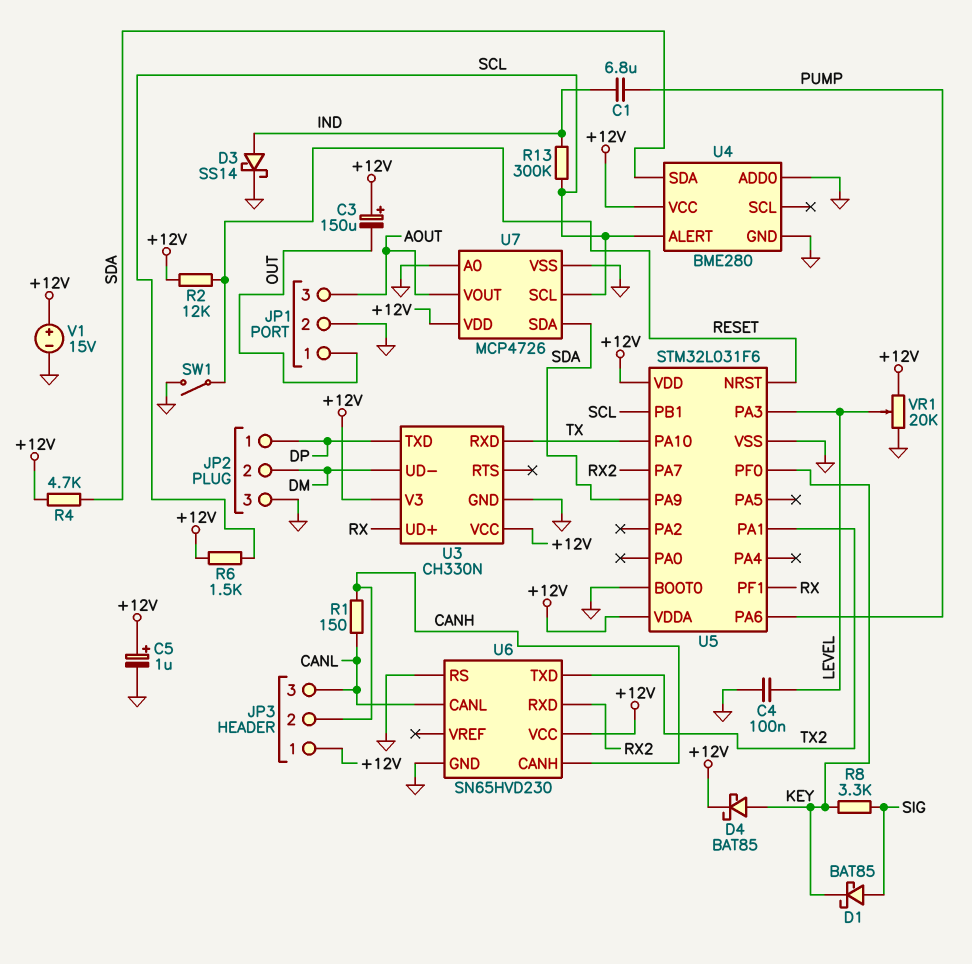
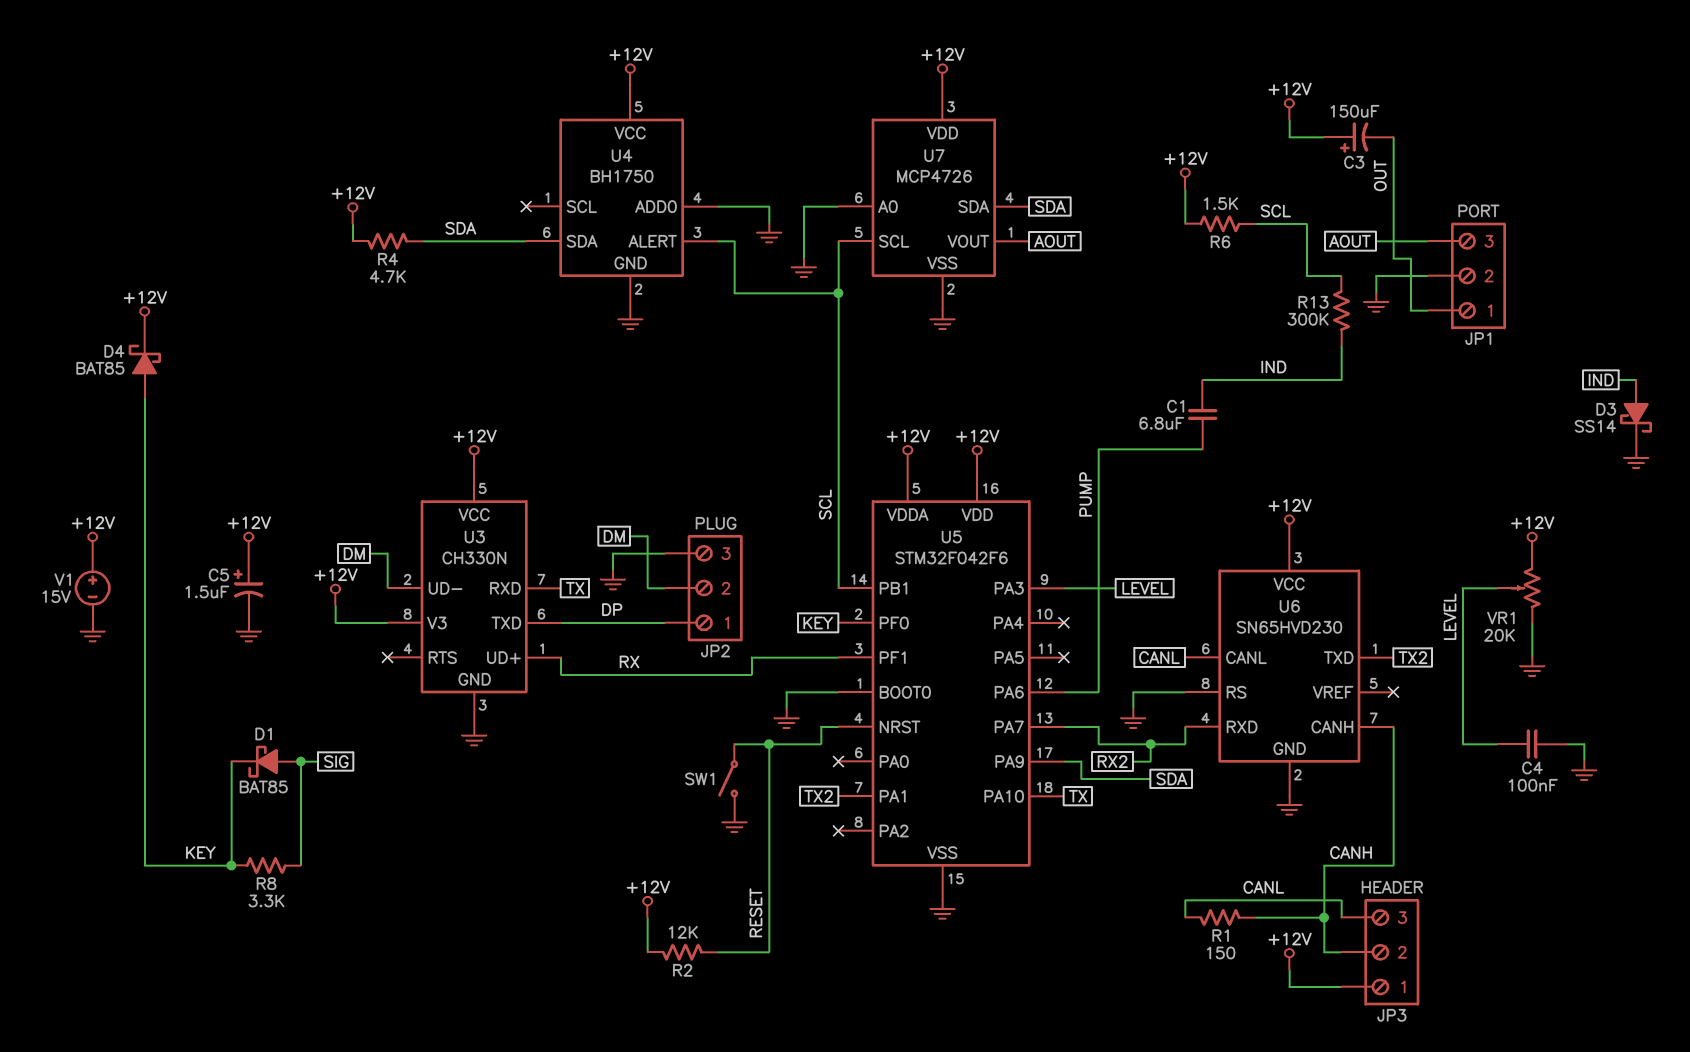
C5: 1uF (plus +12V, minus GND) -> 1.5uF (plus +12V, minus GND)
U4: BME280 -> BH1750
U5: STM32L031F6 -> STM32F042F6

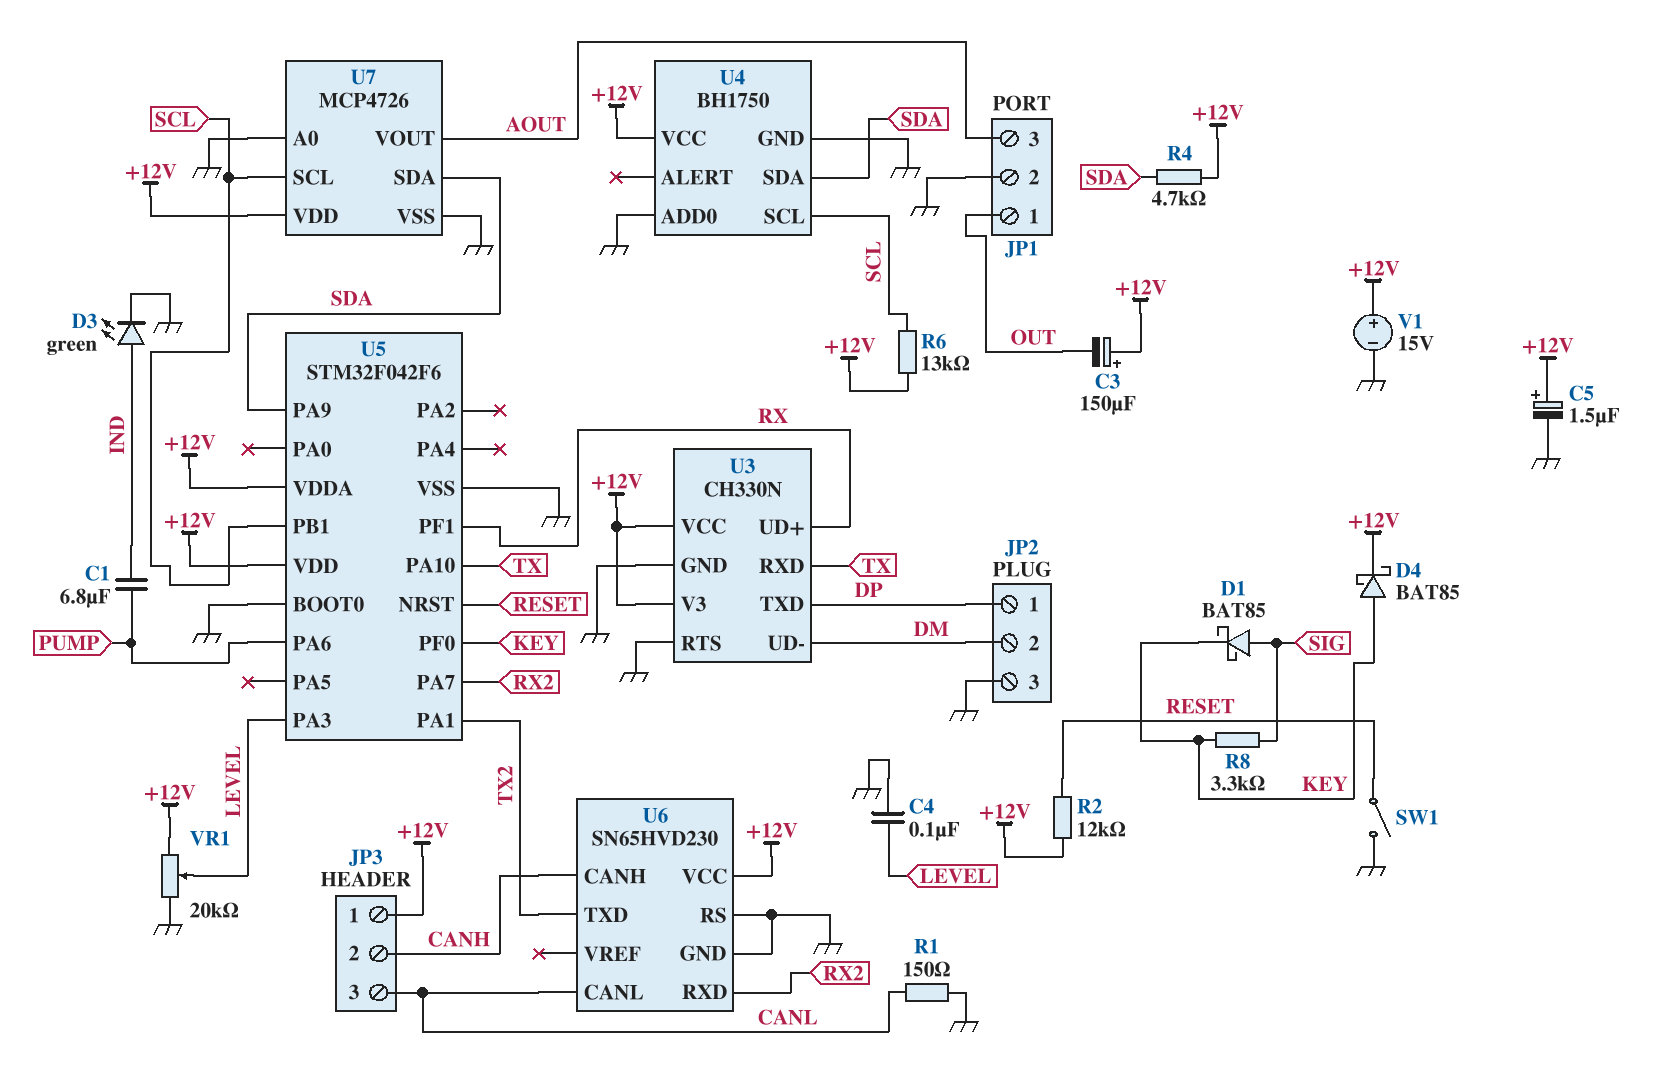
D3: schottky SS14 (A IND, K GND) -> LED green (A IND, K GND)
R1: 150 (CANH, CANL) -> 150 (CANL, GND)
R6: 1.5k (+12V, SCL) -> 13k (+12V, SCL)
R13: 300k (IND, SCL) -> none
U3 pin RTS: none -> GND
U4 pin ALERT: SCL -> none
U4 pin SCL: none -> SCL

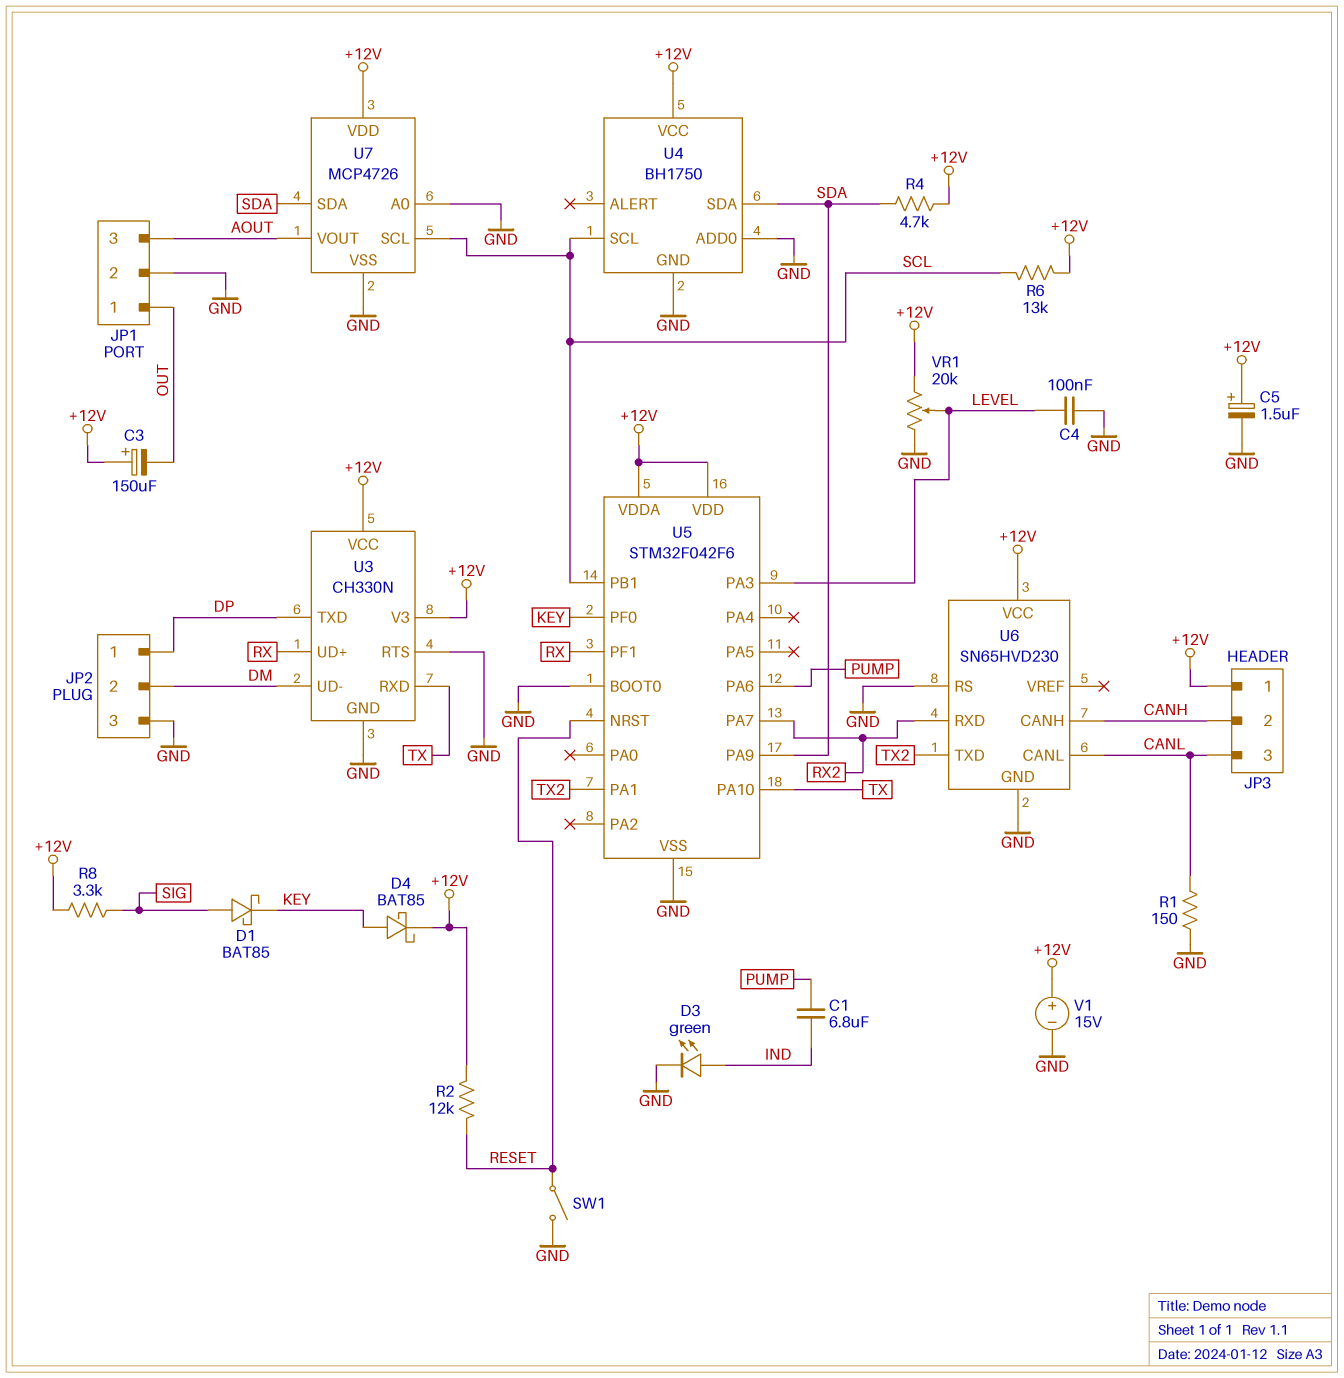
R8: 3.3k (KEY, SIG) -> 3.3k (+12V, SIG)

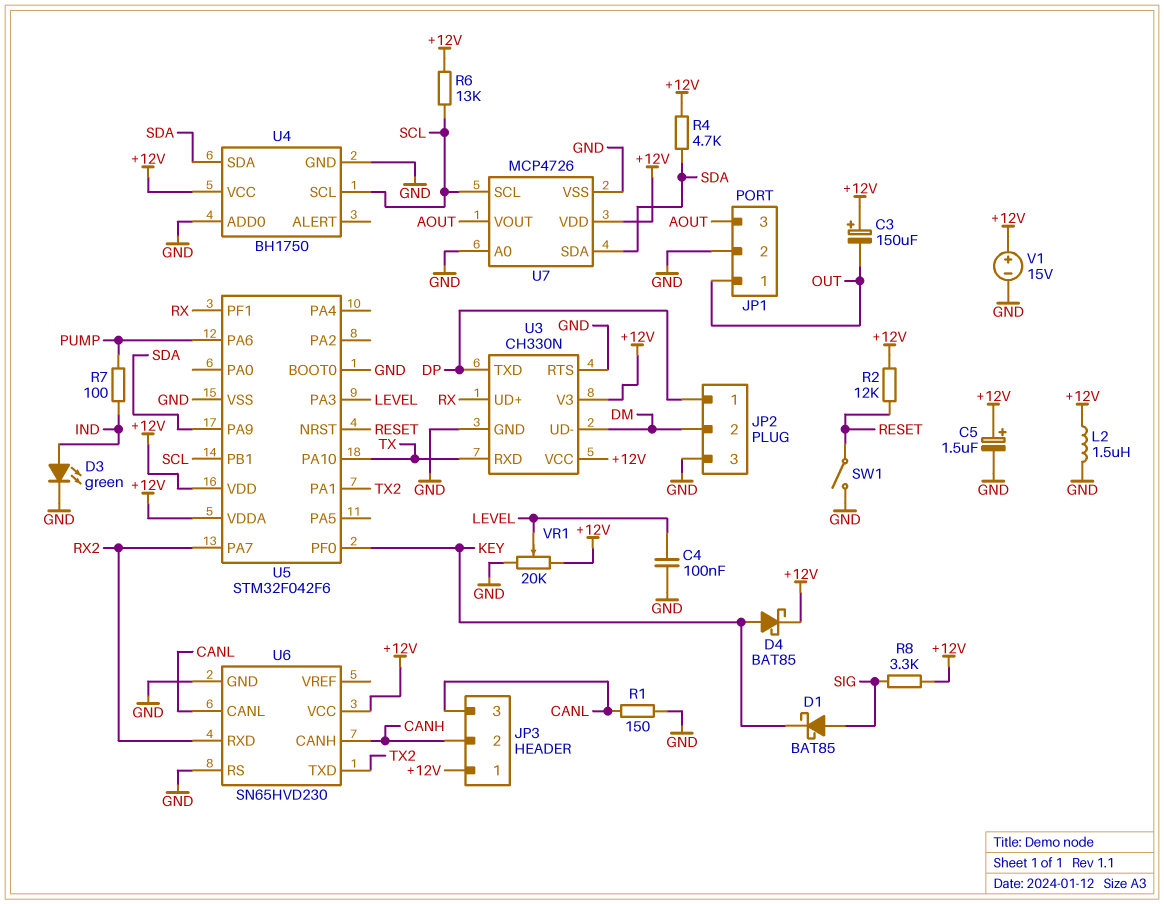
C1: 6.8uF (IND, PUMP) -> none
L2: none -> 1.5uH (+12V, GND)
R7: none -> 100 (IND, PUMP)

